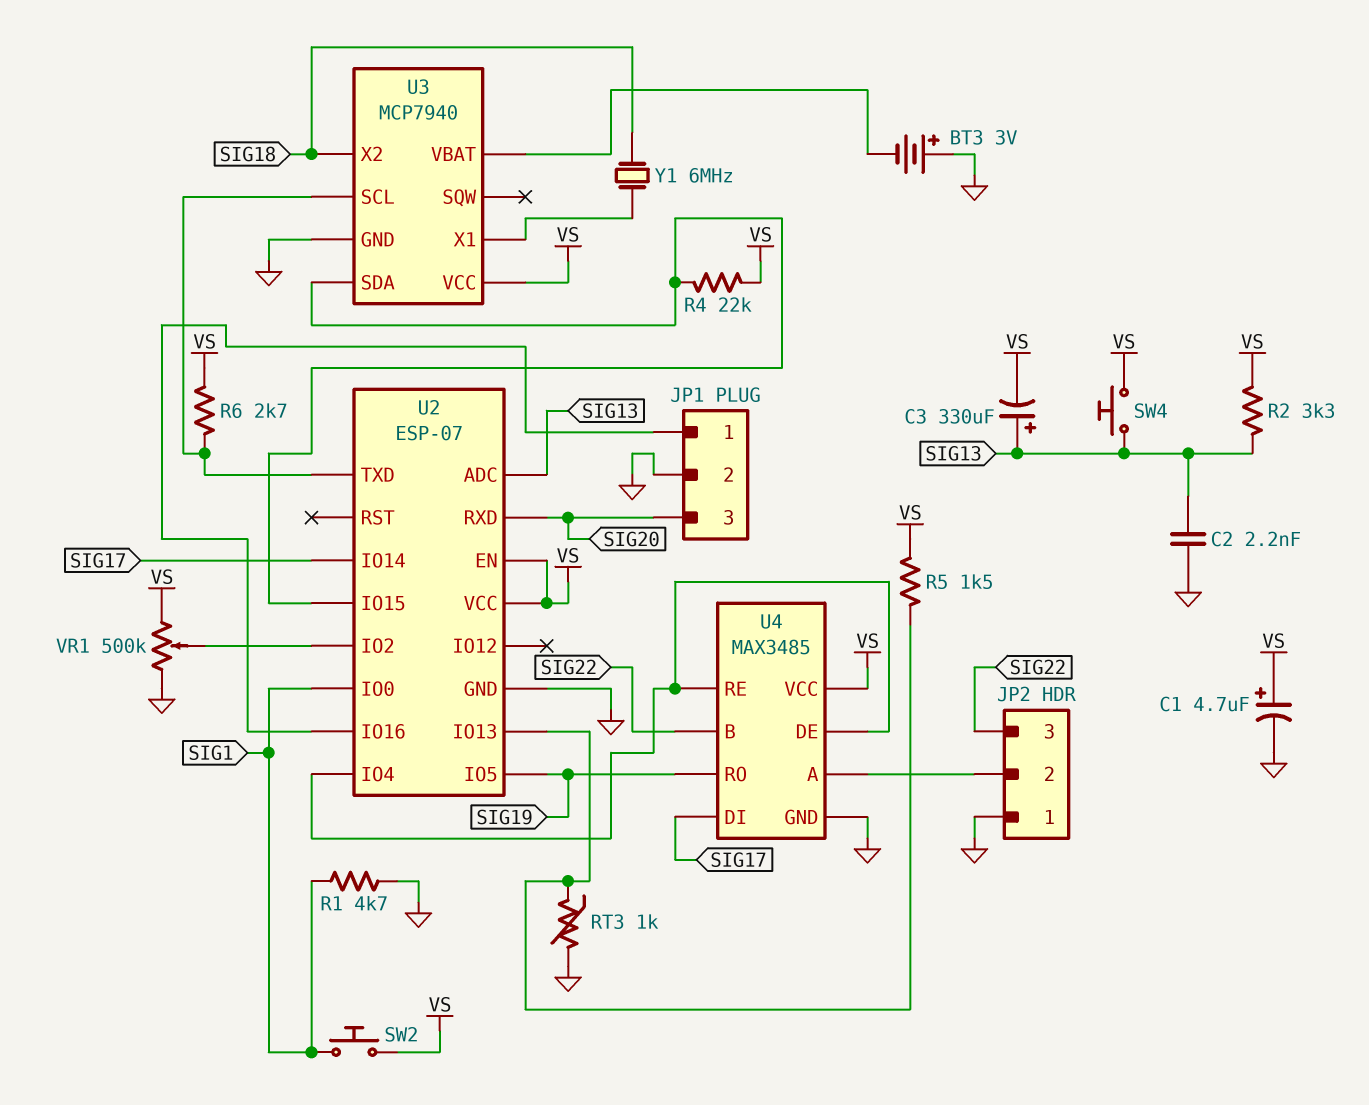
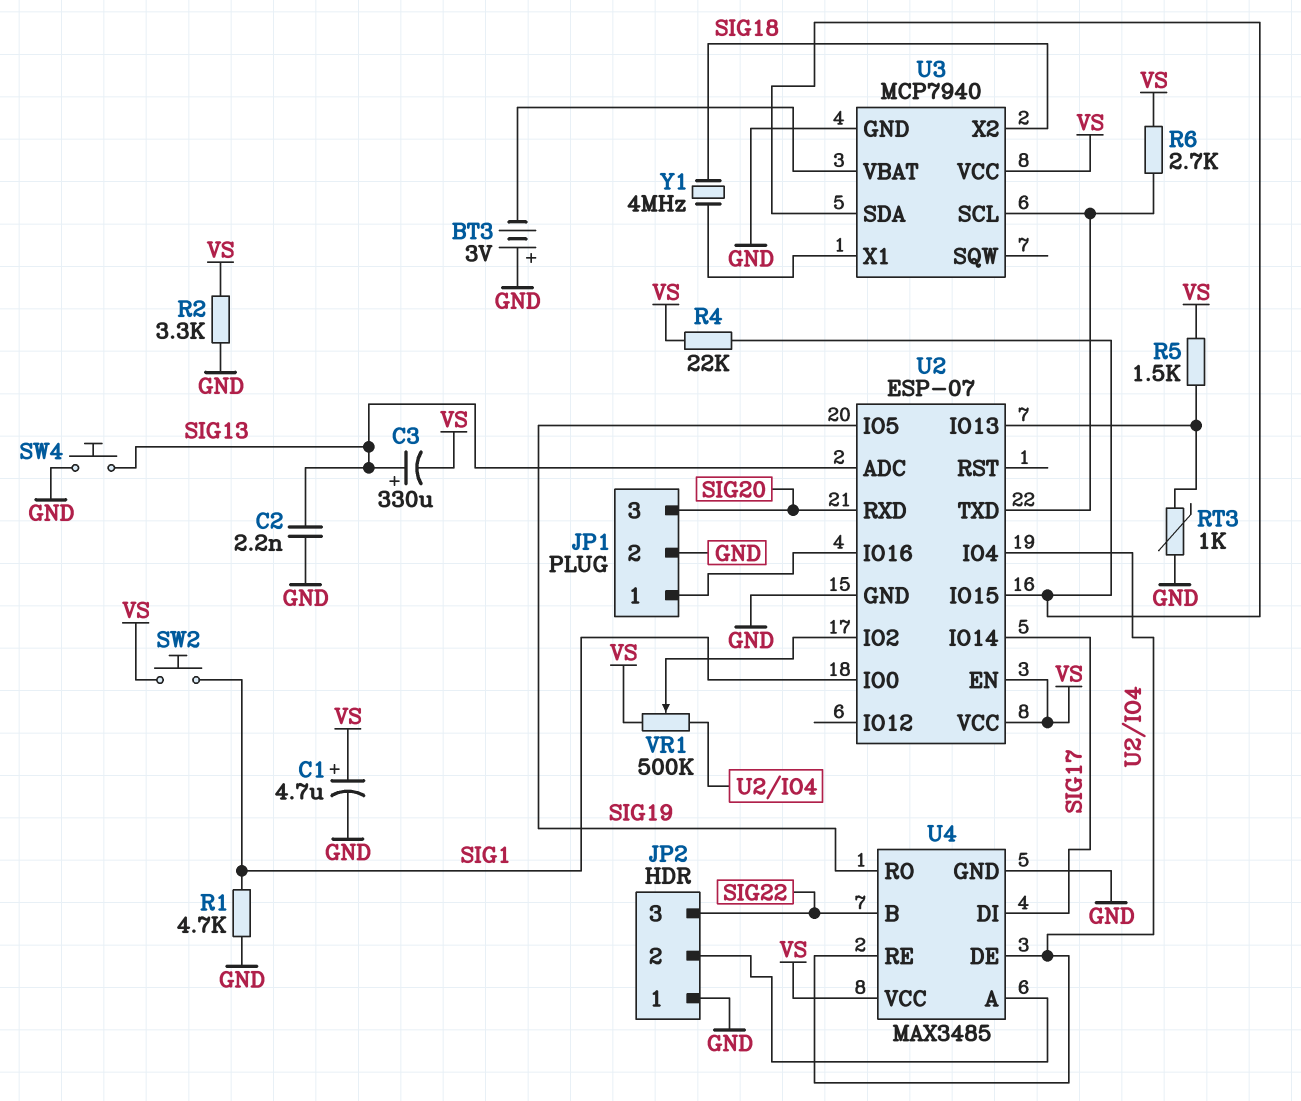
R2: 3.3k (SIG13, VS) -> 3.3k (GND, VS)
SW4: button (SIG13, VS) -> button (GND, SIG13)
VR1: 500k (GND, VS, wiper U2/IO2) -> 500k (U2/IO4, VS, wiper U2/IO2)
Y1: 6MHz (SIG18, U3/X1) -> 4MHz (SIG18, U3/X1)

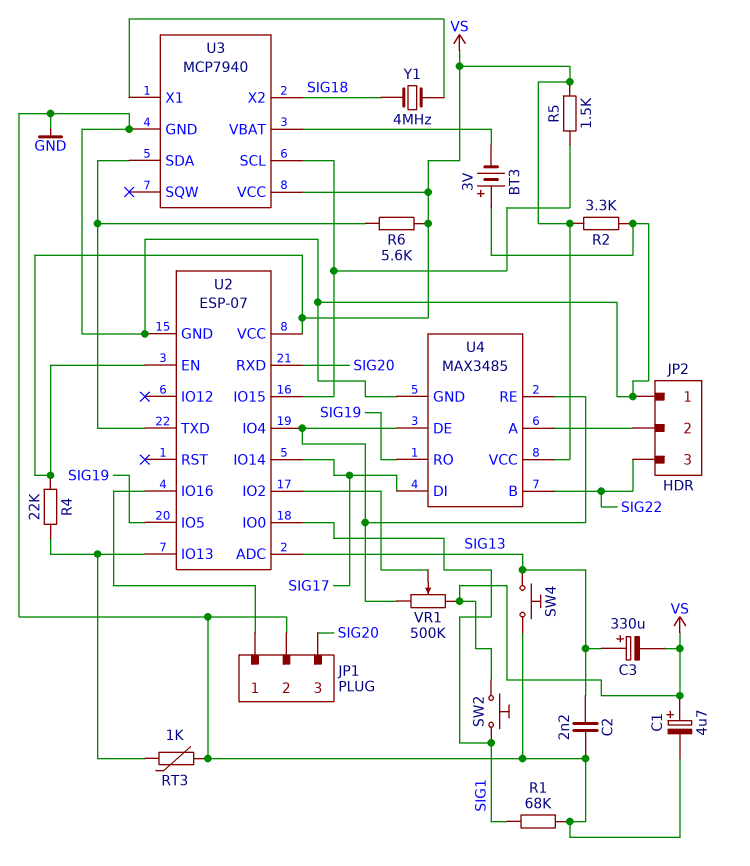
R1: 4.7k (GND, SIG1) -> 68k (GND, SIG1)
R4: 22k (U2/IO15, VS) -> 22k (U2/IO13, VS)
R5: 1.5k (U2/IO13, VS) -> 1.5k (U2/IO15, VS)
R6: 2.7k (U2/TXD, VS) -> 5.6k (U2/TXD, VS)
U3 pin SCL: U2/TXD -> U2/IO15
U3 pin SDA: U2/IO15 -> U2/TXD

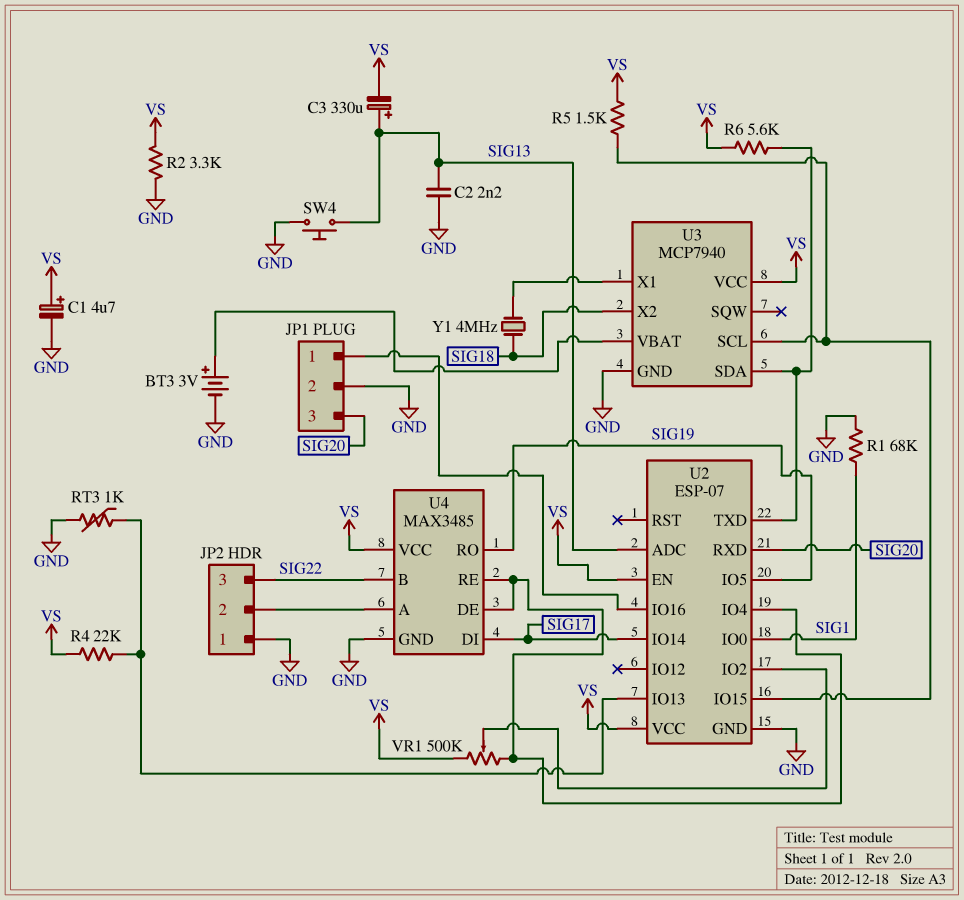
BT3: 3V (plus GND, minus U3/VBAT) -> 3V (plus U3/VBAT, minus GND)
SW2: button (SIG1, VS) -> none

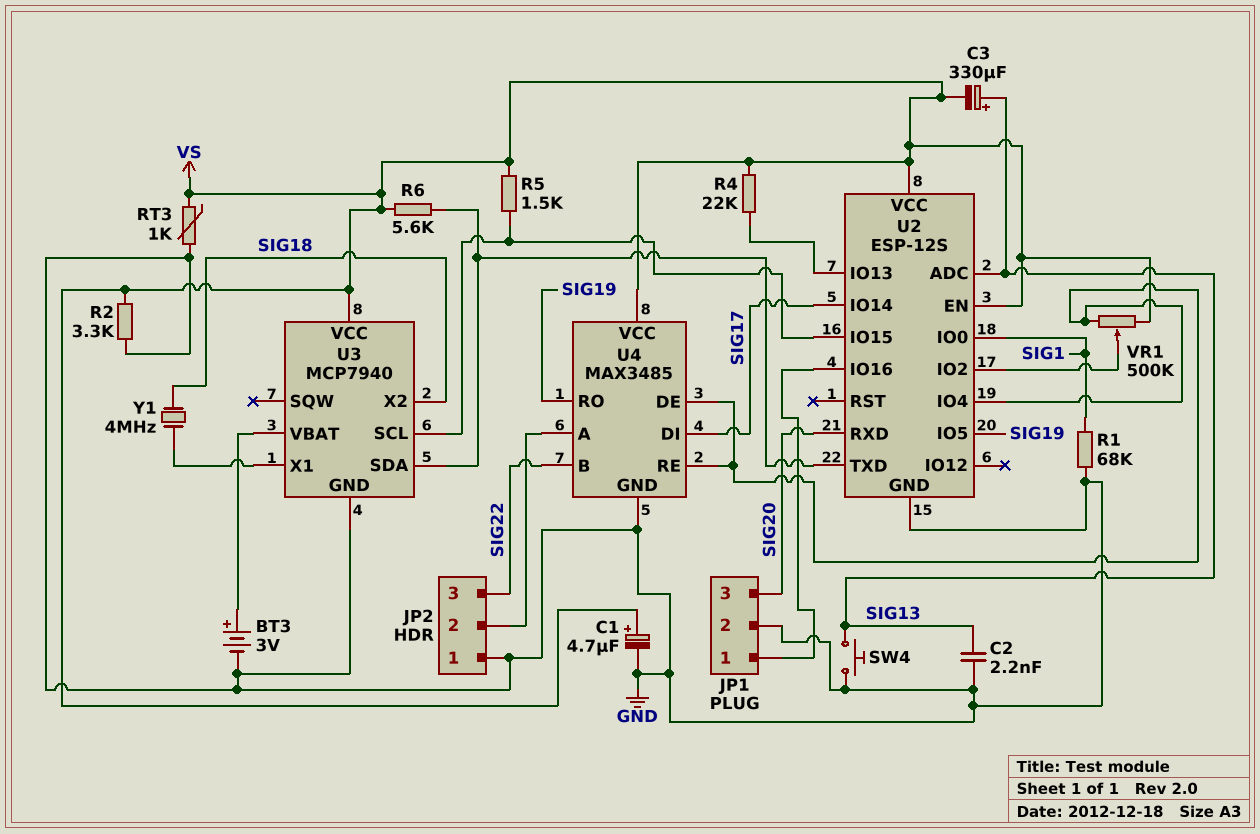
RT3: 1k (GND, U2/IO13) -> 1k (GND, VS)
U2: ESP-07 -> ESP-12S

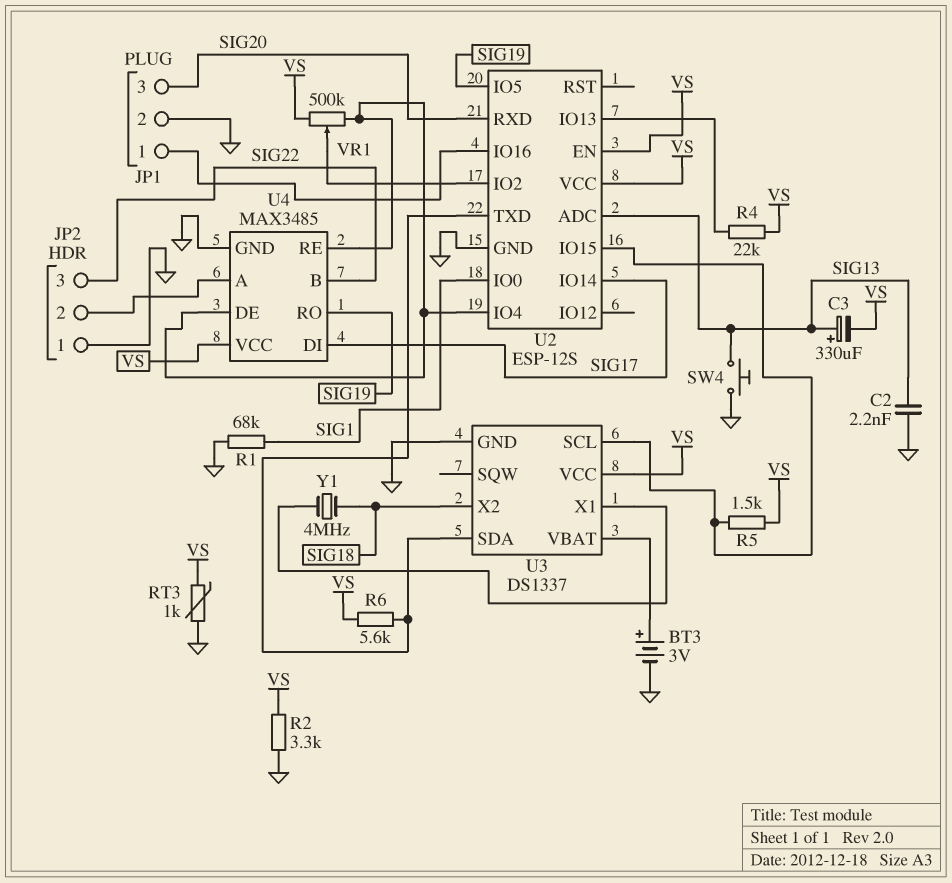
C1: 4.7uF (plus VS, minus GND) -> none
U3: MCP7940 -> DS1337

